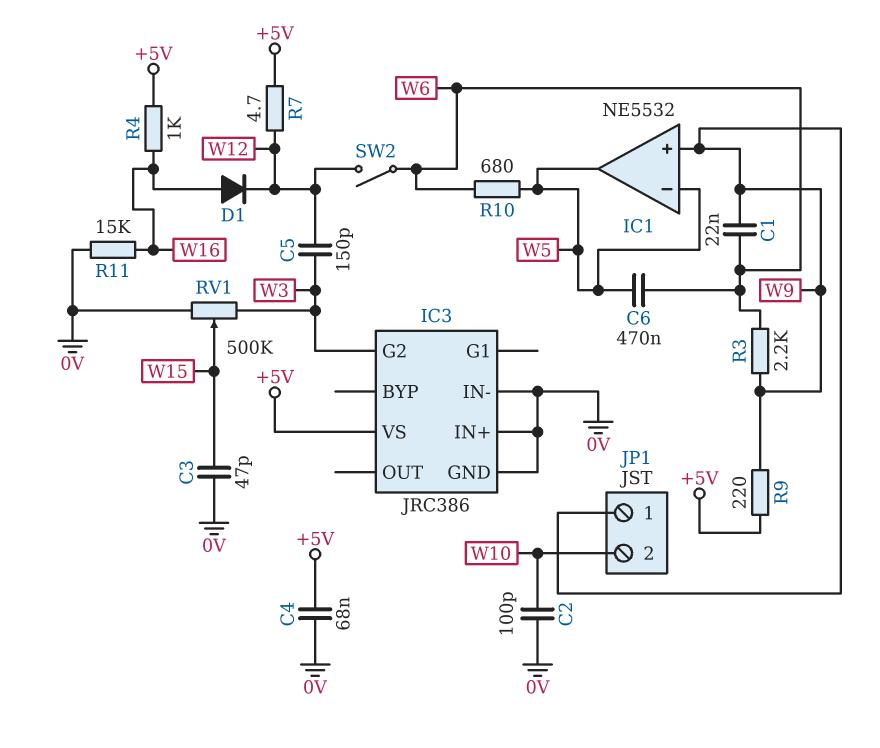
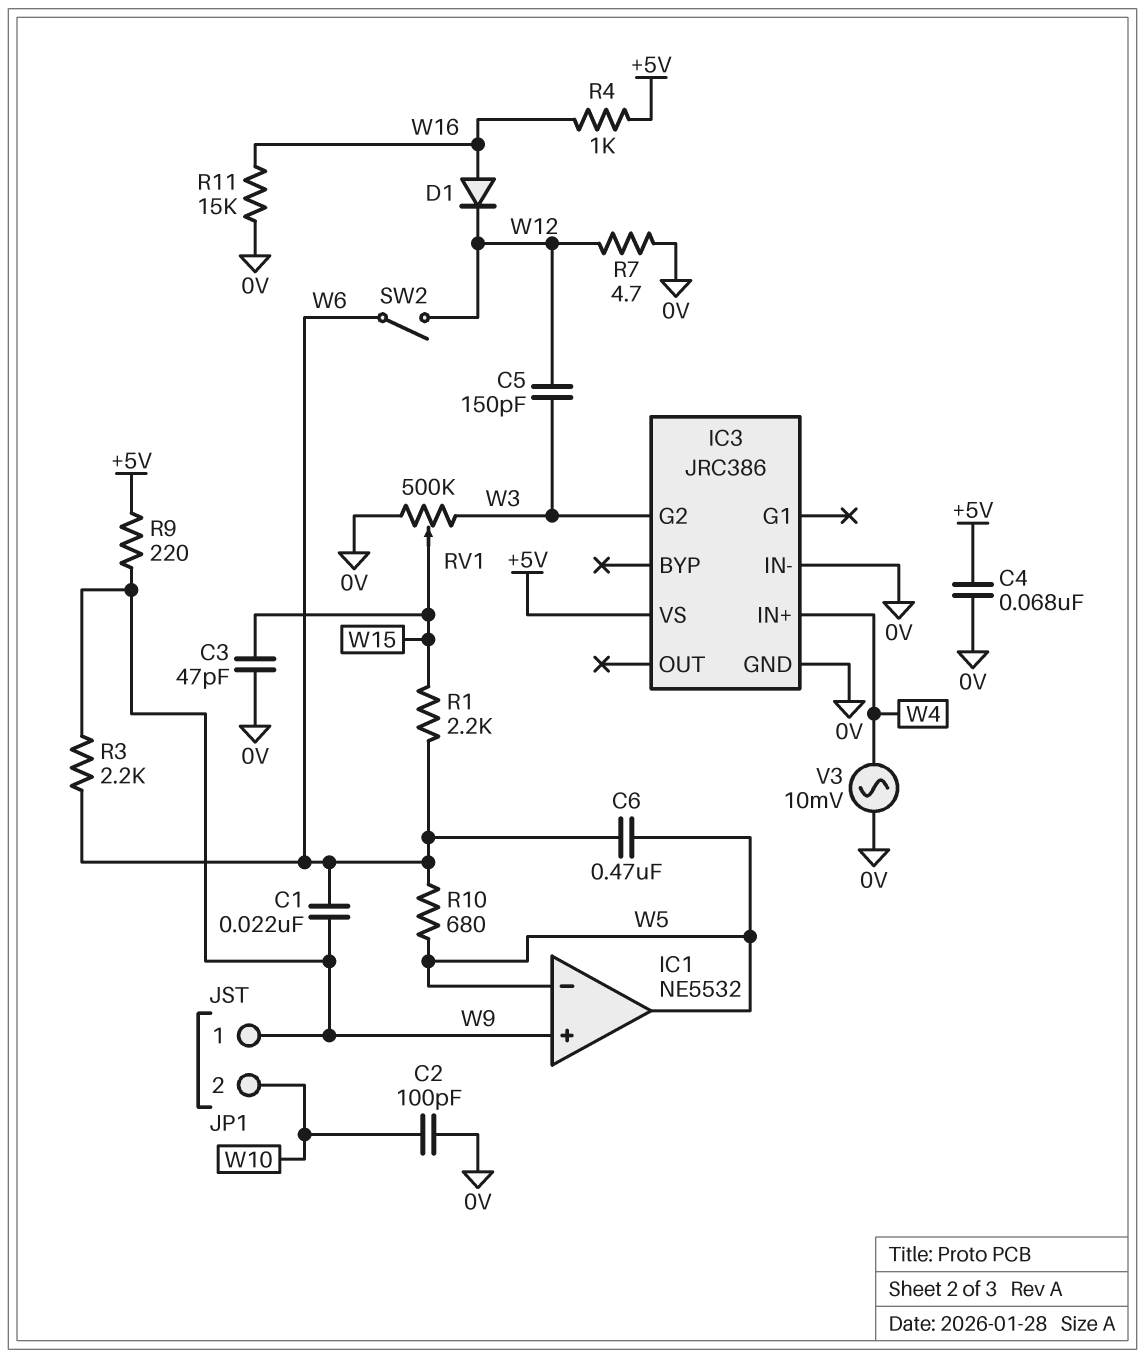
IC3 pin IN+: 0V -> W4
R1: none -> 2.2k (W6, W15)
R7: 4.7 (+5V, W12) -> 4.7 (0V, W12)
V3: none -> AC 10mV (0V, W4)

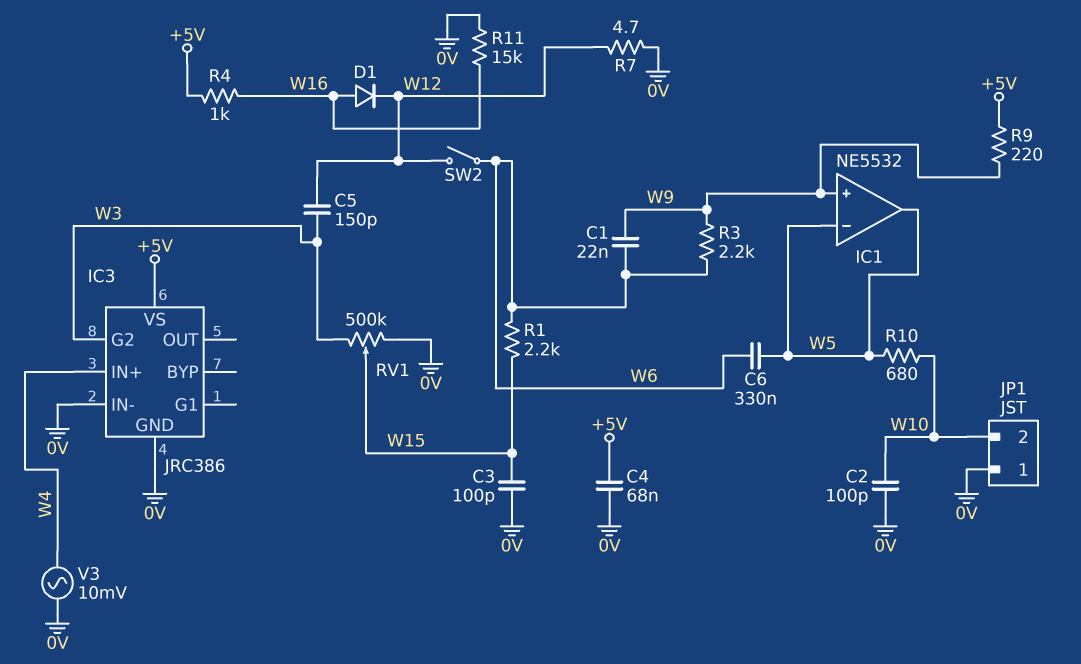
C3: 47pF (0V, W15) -> 100pF (0V, W15)
C6: 470nF (W5, W6) -> 330nF (W5, W6)
JP1 pin 1: W9 -> 0V
R10: 680 (W5, W6) -> 680 (W5, W10)

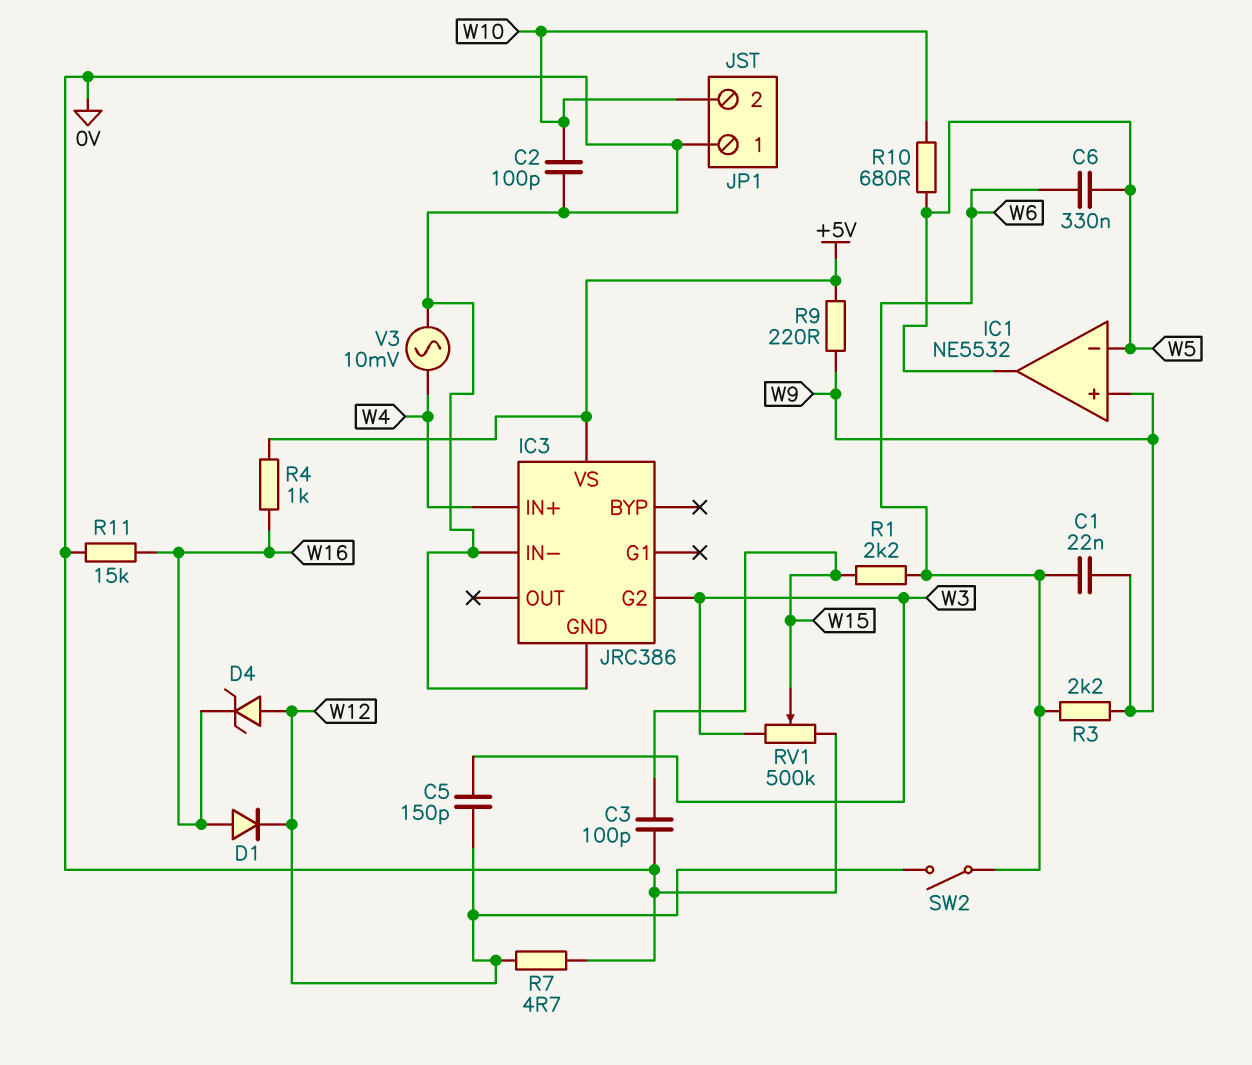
C4: 68nF (+5V, 0V) -> none
D4: none -> zener (A W12, K W16)

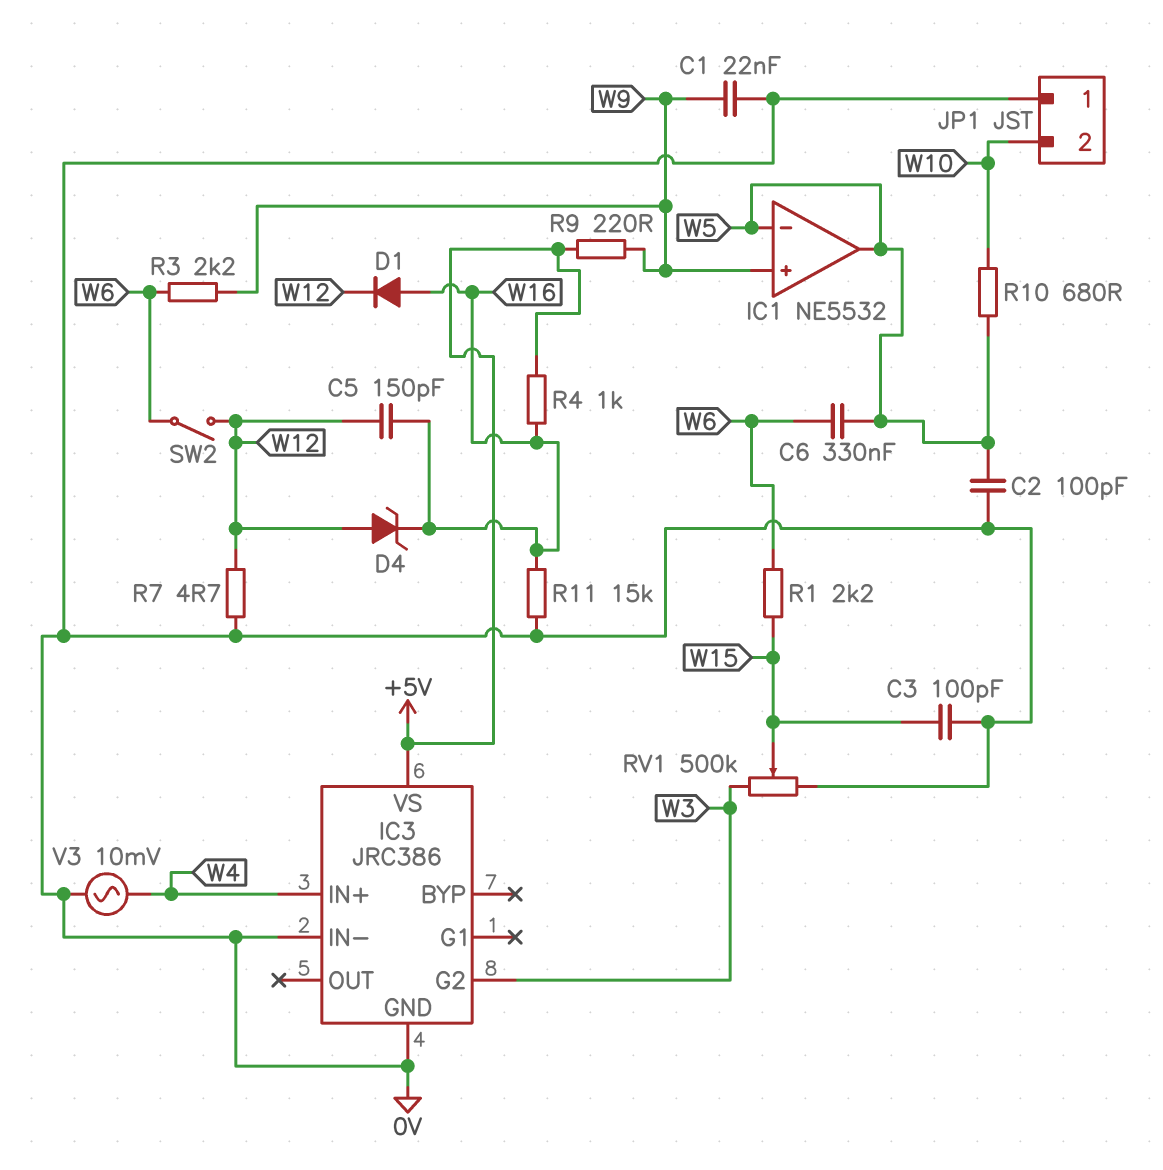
C1: 22nF (W6, W9) -> 22nF (0V, W9)
C2: 100pF (0V, W10) -> 100pF (0V, W5)
C5: 150pF (W3, W12) -> 150pF (W12, W16)

